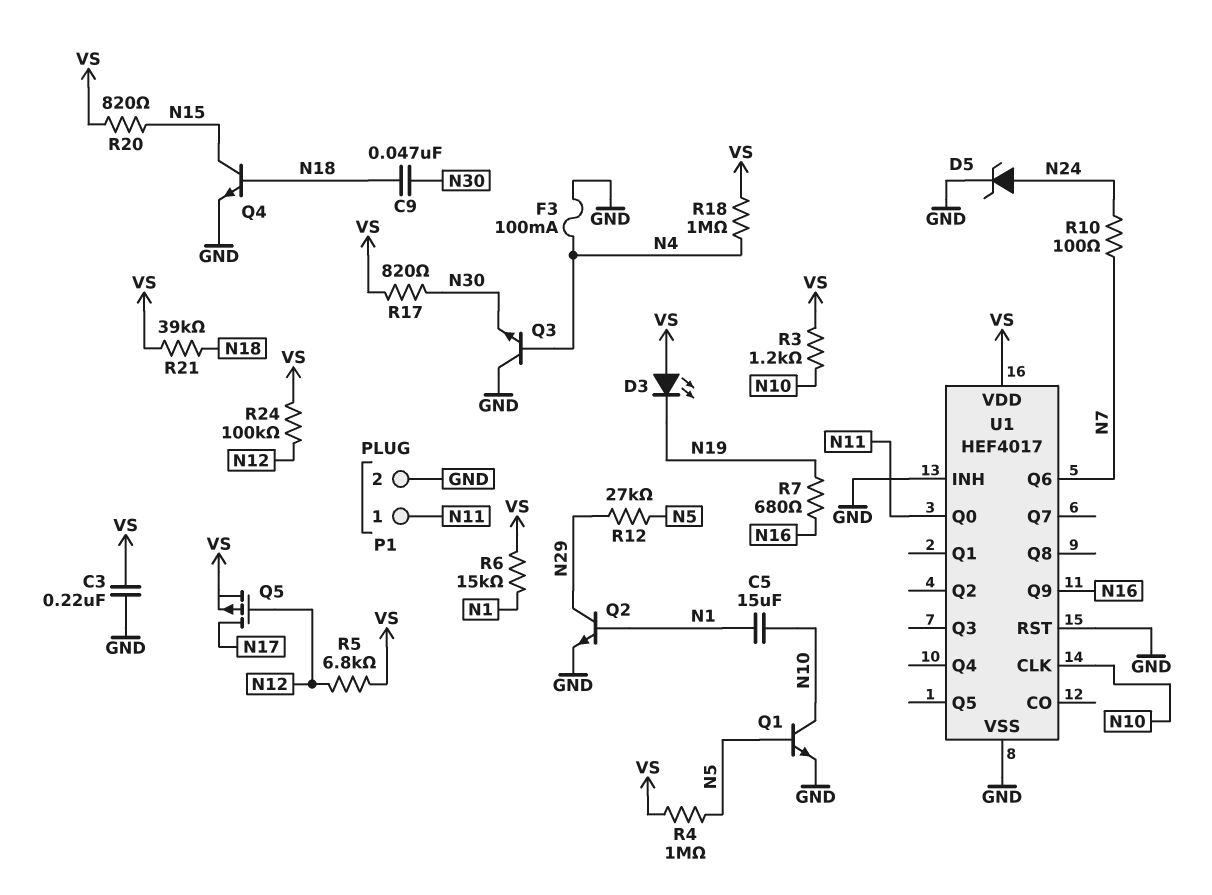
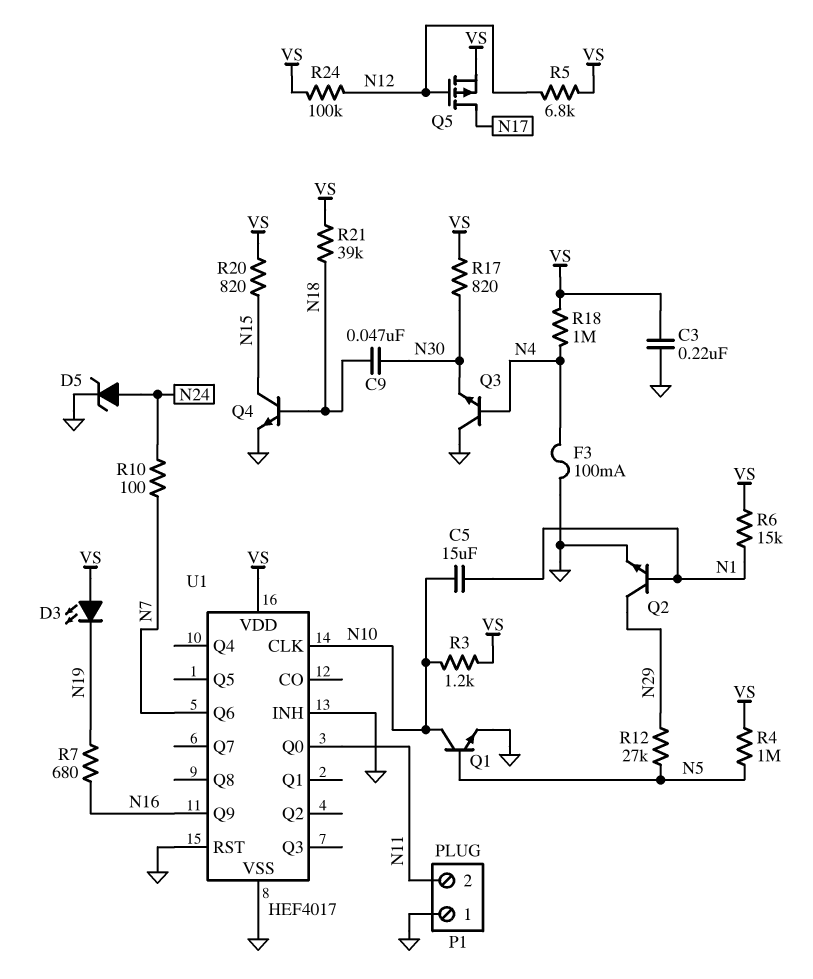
P1 pin 1: N11 -> GND
P1 pin 2: GND -> N11

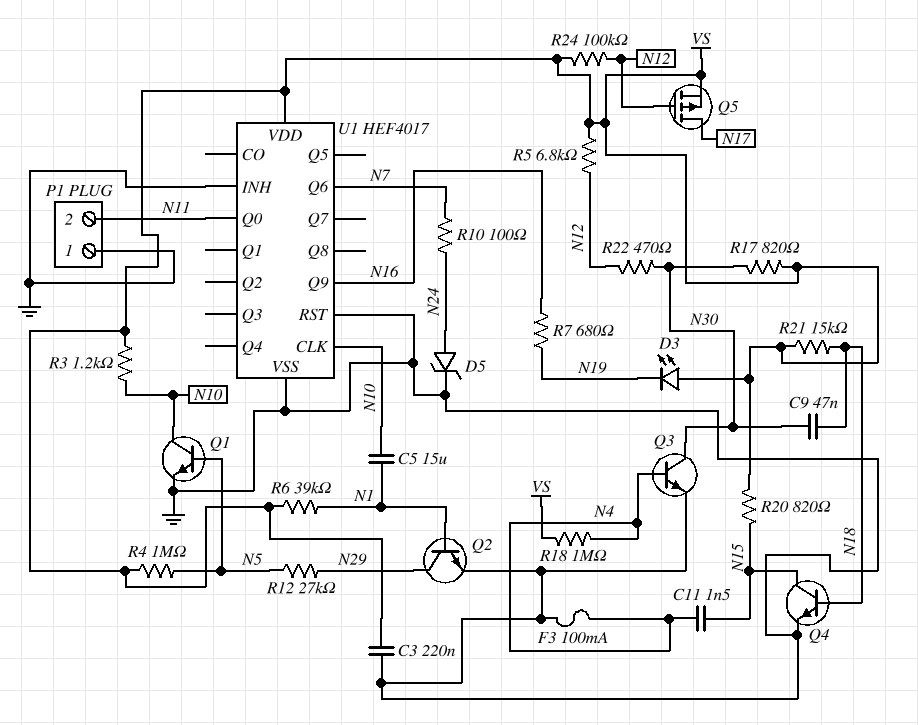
C11: none -> 1.5nF (N4, N15)
Q3: NPN (B N4, C GND, E N30) -> NPN (B N4, C N30, E GND)
R6: 15k (N1, VS) -> 39k (N1, VS)
R21: 39k (N18, VS) -> 15k (N18, VS)
R22: none -> 470 (N12, N30)

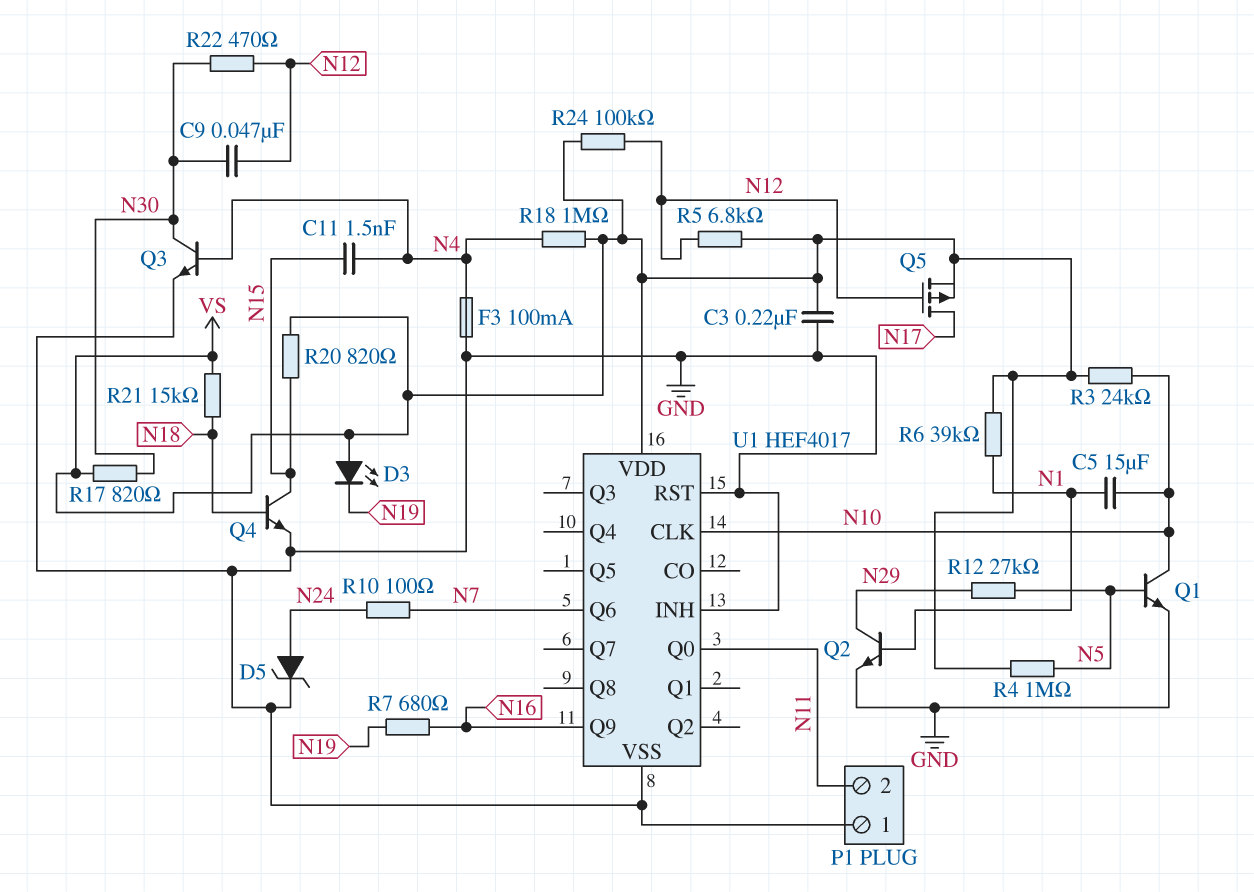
C9: 47nF (N18, N30) -> 47nF (N12, N30)
R3: 1.2k (N10, VS) -> 24k (N10, VS)

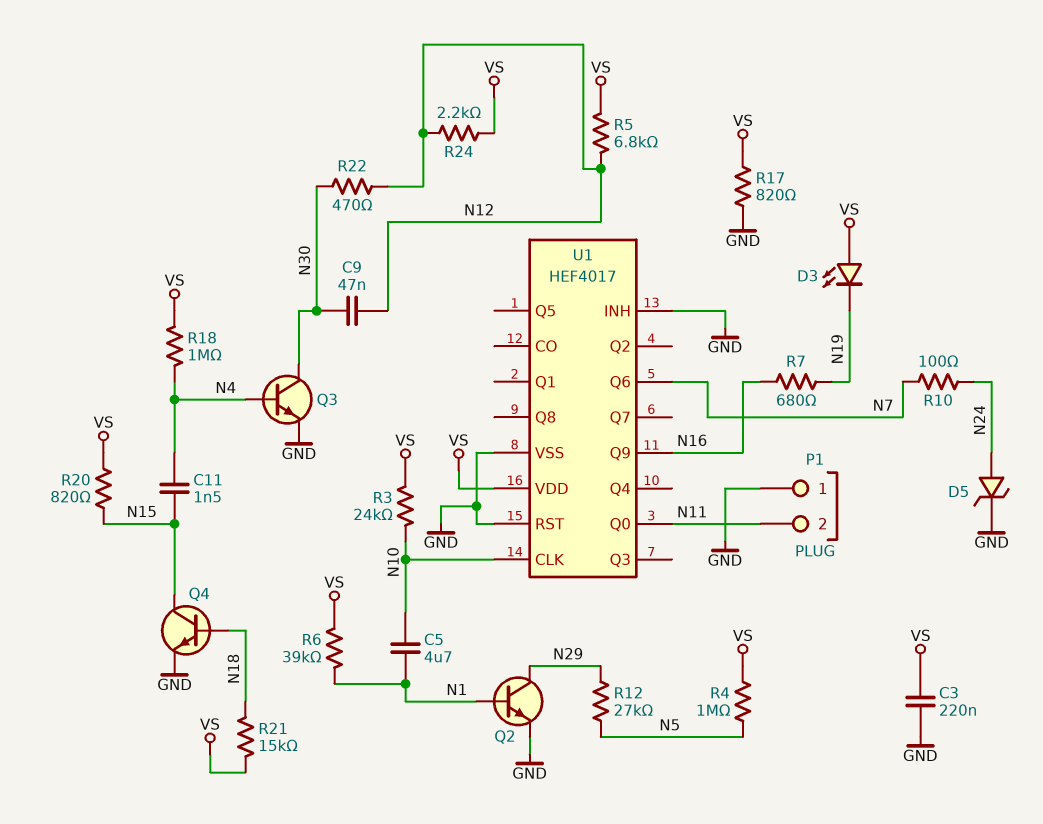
C5: 15uF (N1, N10) -> 4.7uF (N1, N10)
F3: 100mA (GND, N4) -> none
Q1: NPN (B N5, C N10, E GND) -> none
Q5: PMOS (G N12, D N17, S VS) -> none
R17: 820 (N30, VS) -> 820 (GND, VS)
R24: 100k (N12, VS) -> 2.2k (N12, VS)

